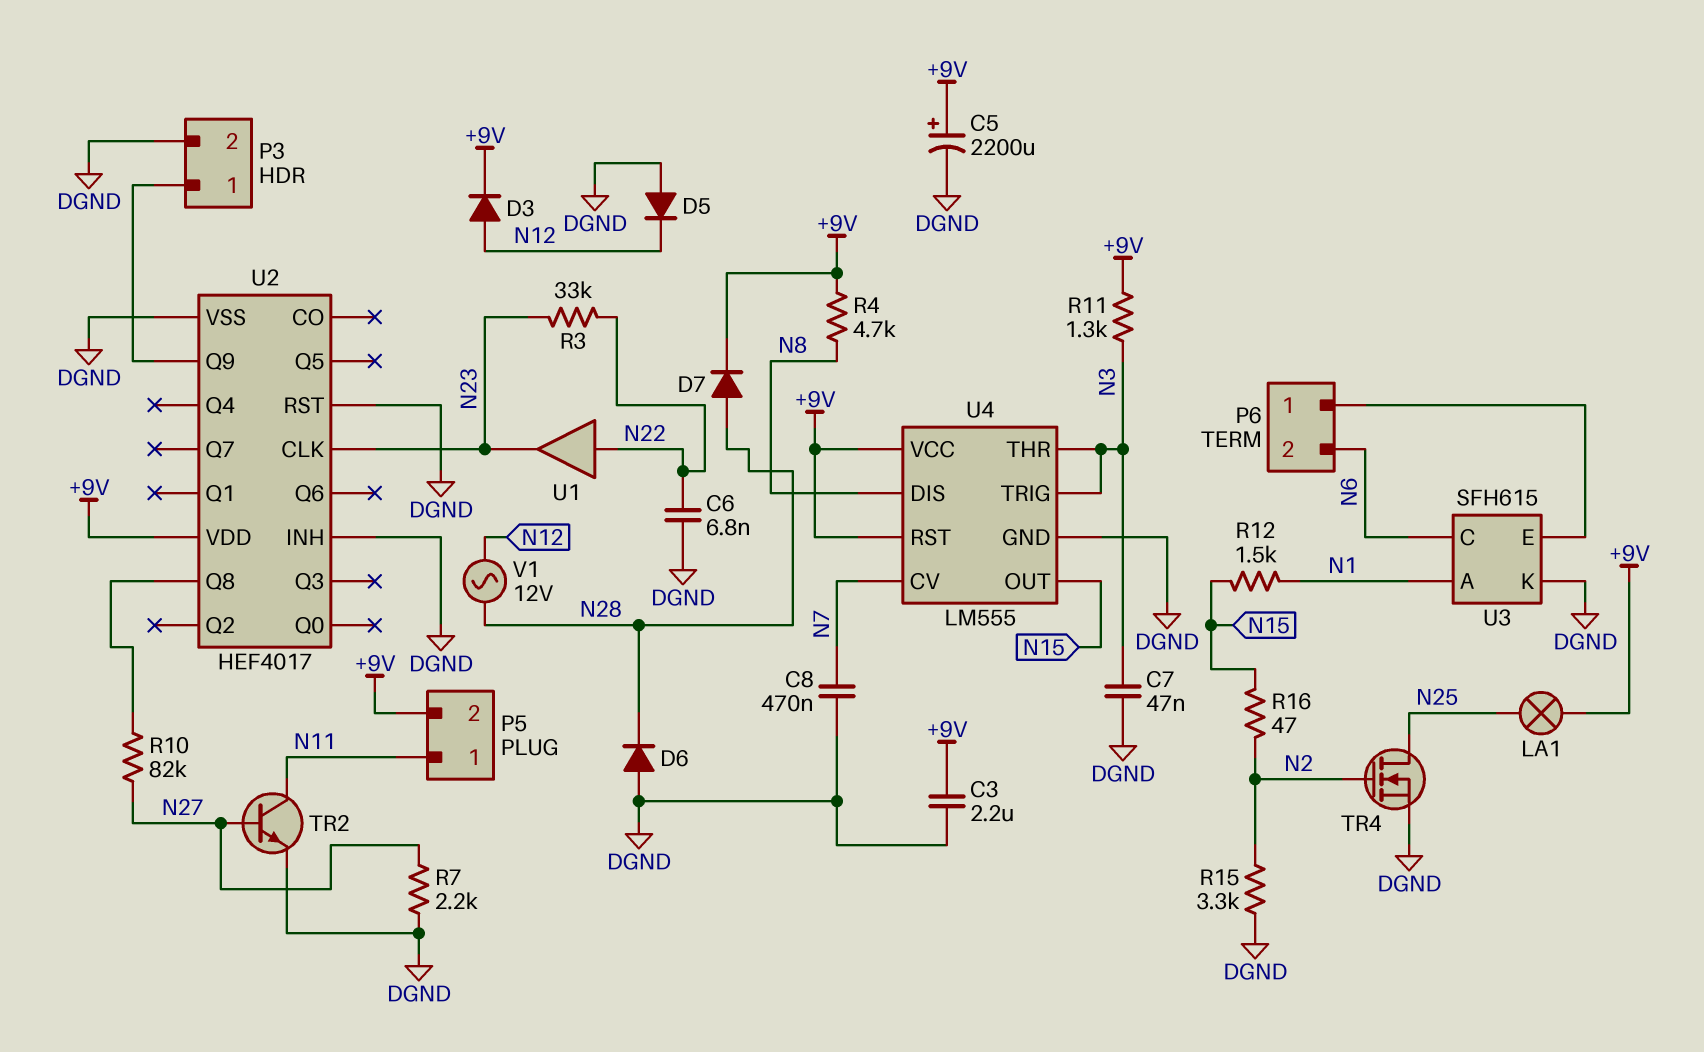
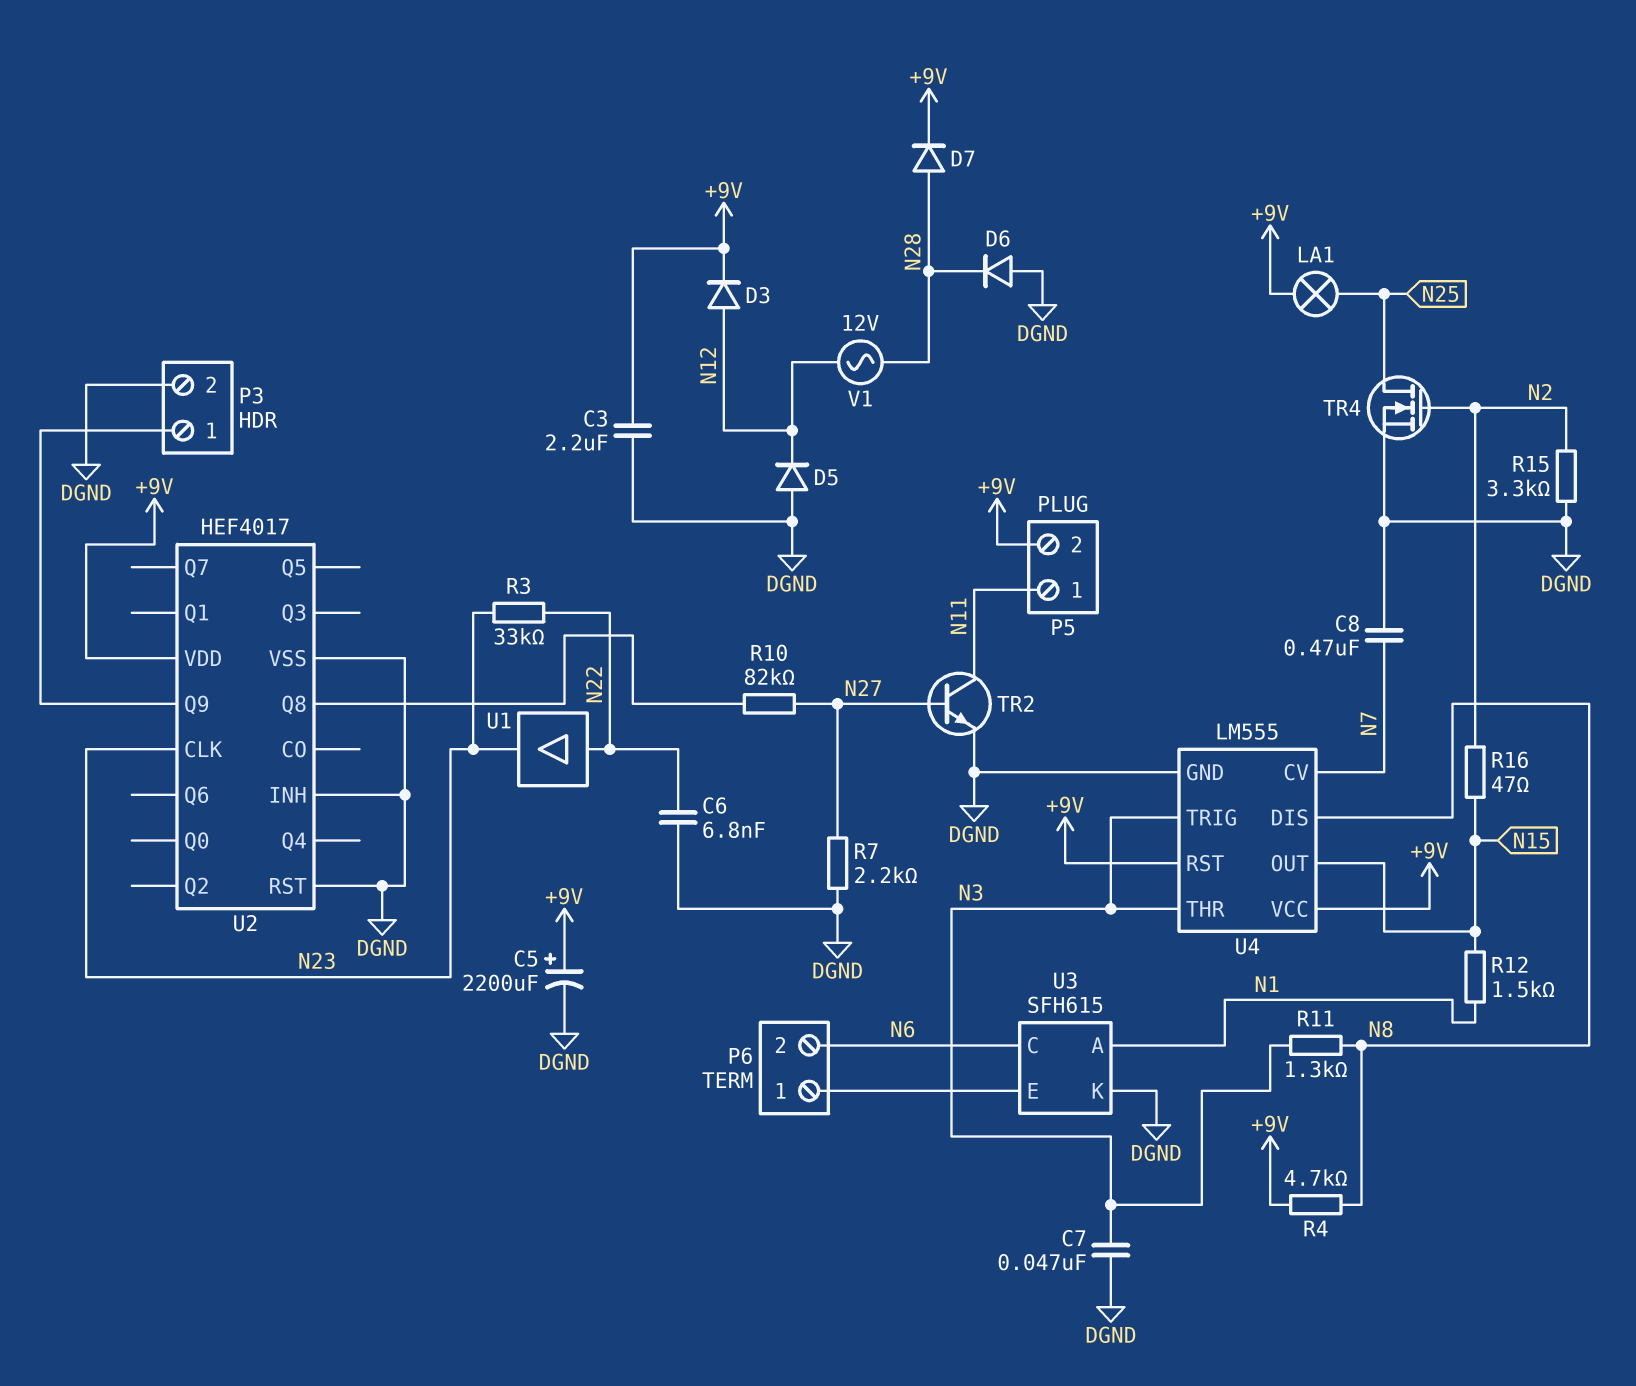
R11: 1.3k (+9V, N3) -> 1.3k (N3, N8)

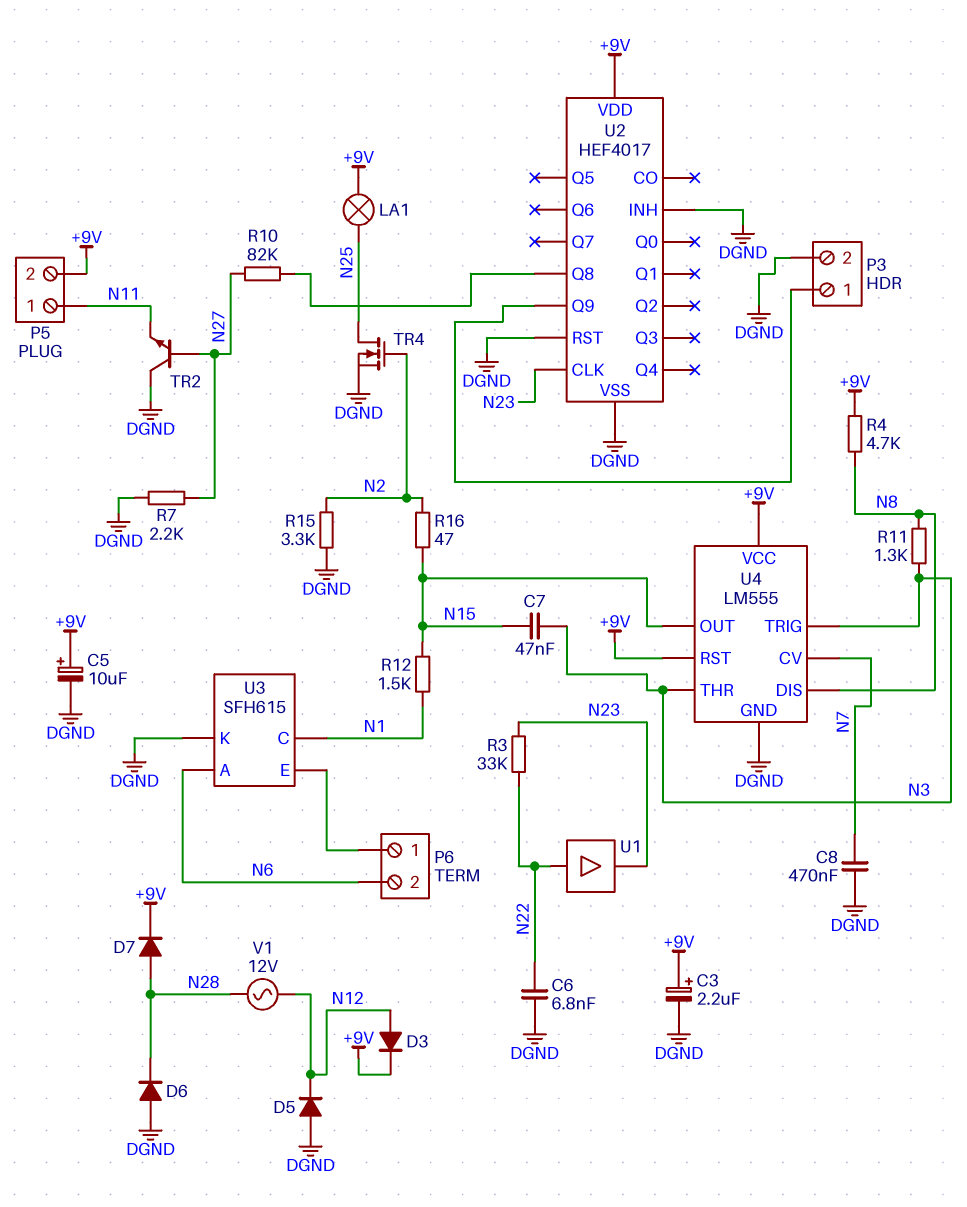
C3: 2.2uF (+9V, DGND) -> 2.2uF (plus +9V, minus DGND)
C5: 2200uF (plus +9V, minus DGND) -> 10uF (plus +9V, minus DGND)
C7: 47nF (DGND, N3) -> 47nF (N3, N15)
TR2: NPN (B N27, C N11, E DGND) -> NPN (B N27, C DGND, E N11)
U3 pin A: N1 -> N6
U3 pin C: N6 -> N1

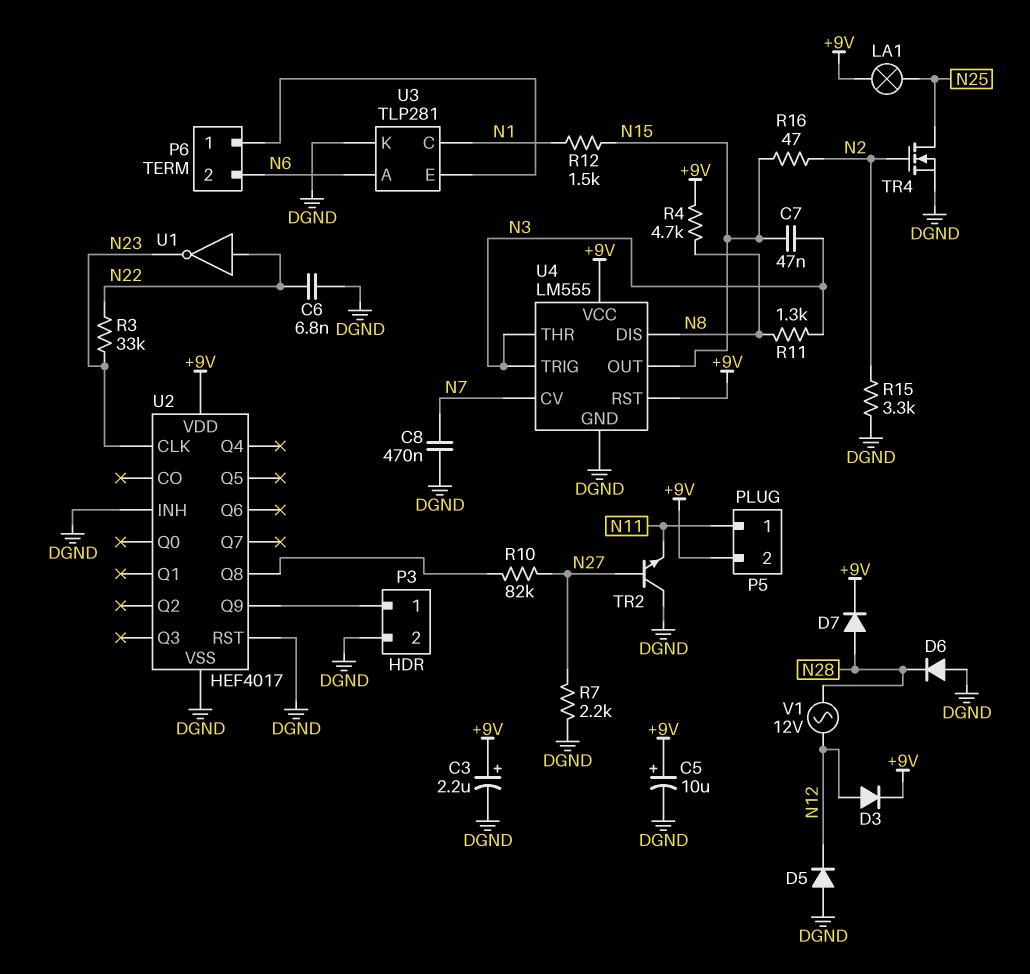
U1: buffer (in N22, out N23) -> NOT (in N22, out N23)
U3: SFH615 -> TLP281

